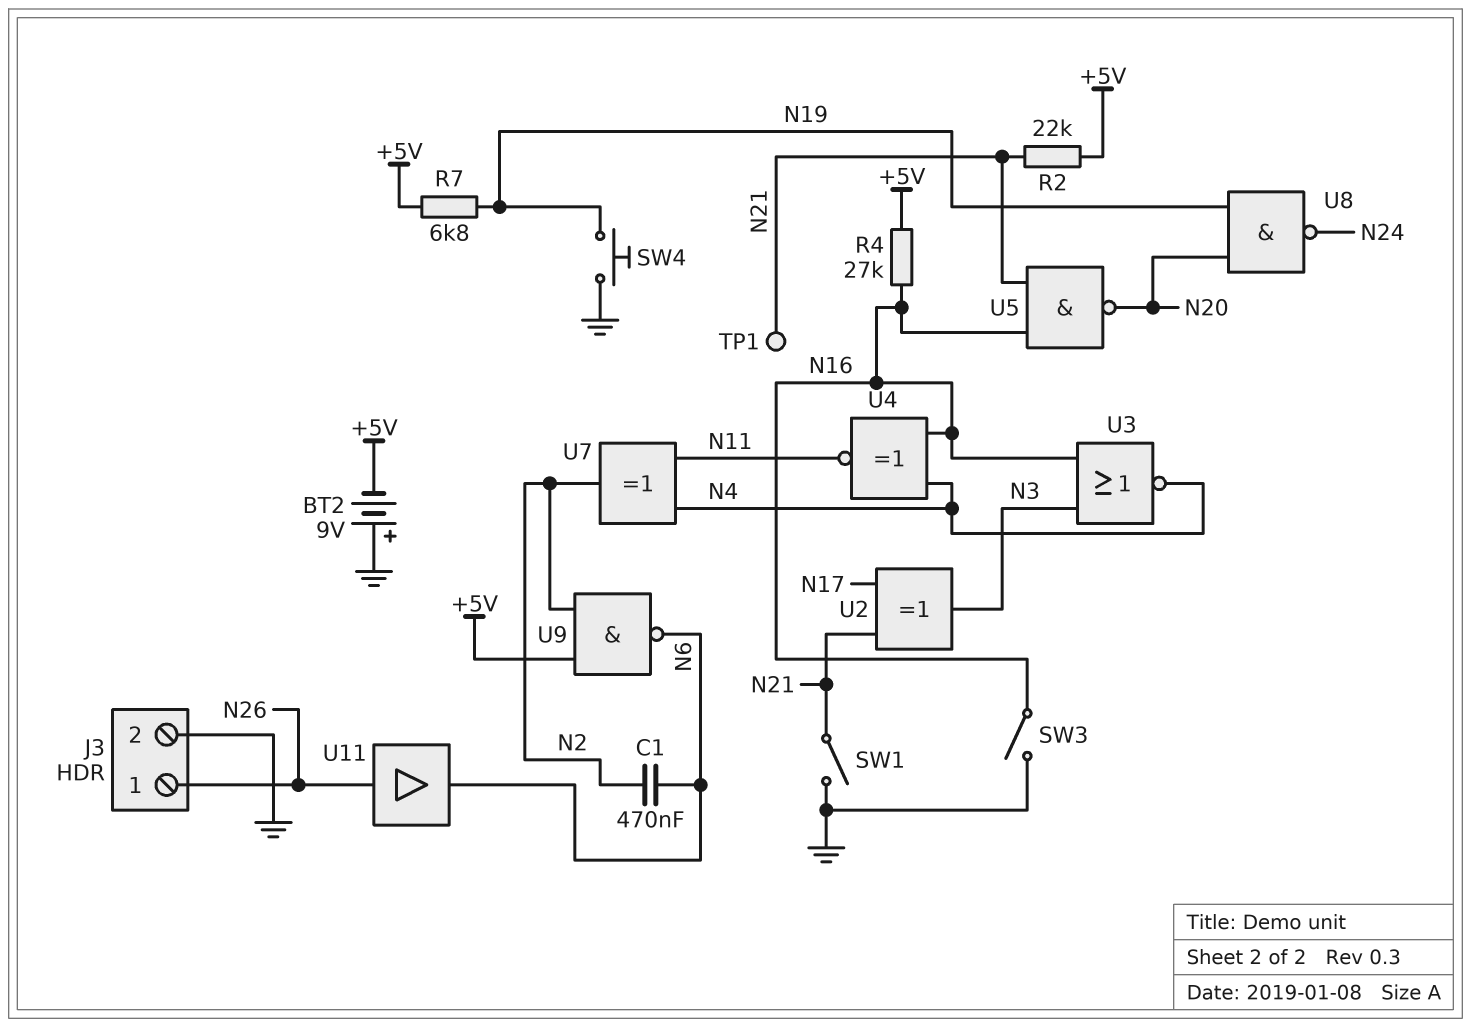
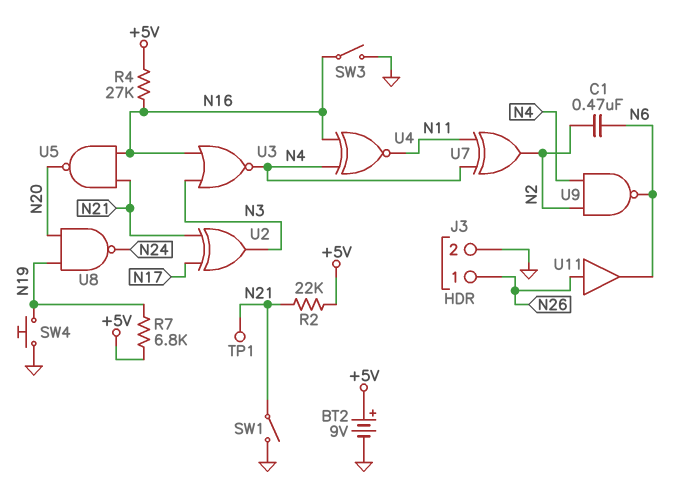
BT2: 9V (plus GND, minus +5V) -> 9V (plus +5V, minus GND)
U9: NAND (in +5V, in N2, out N6) -> NAND (in N2, in N4, out N6)

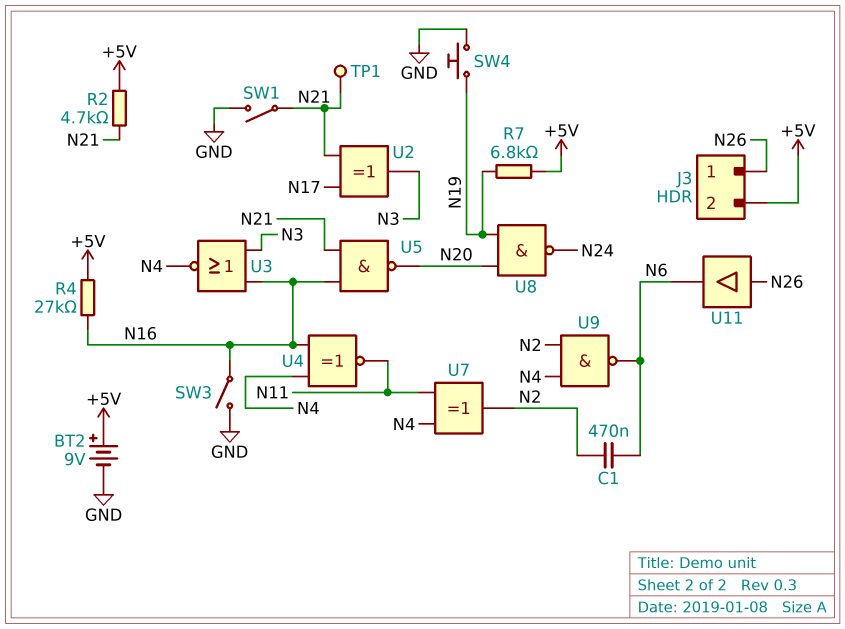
J3 pin 2: GND -> +5V
R2: 22k (+5V, N21) -> 4.7k (+5V, N21)

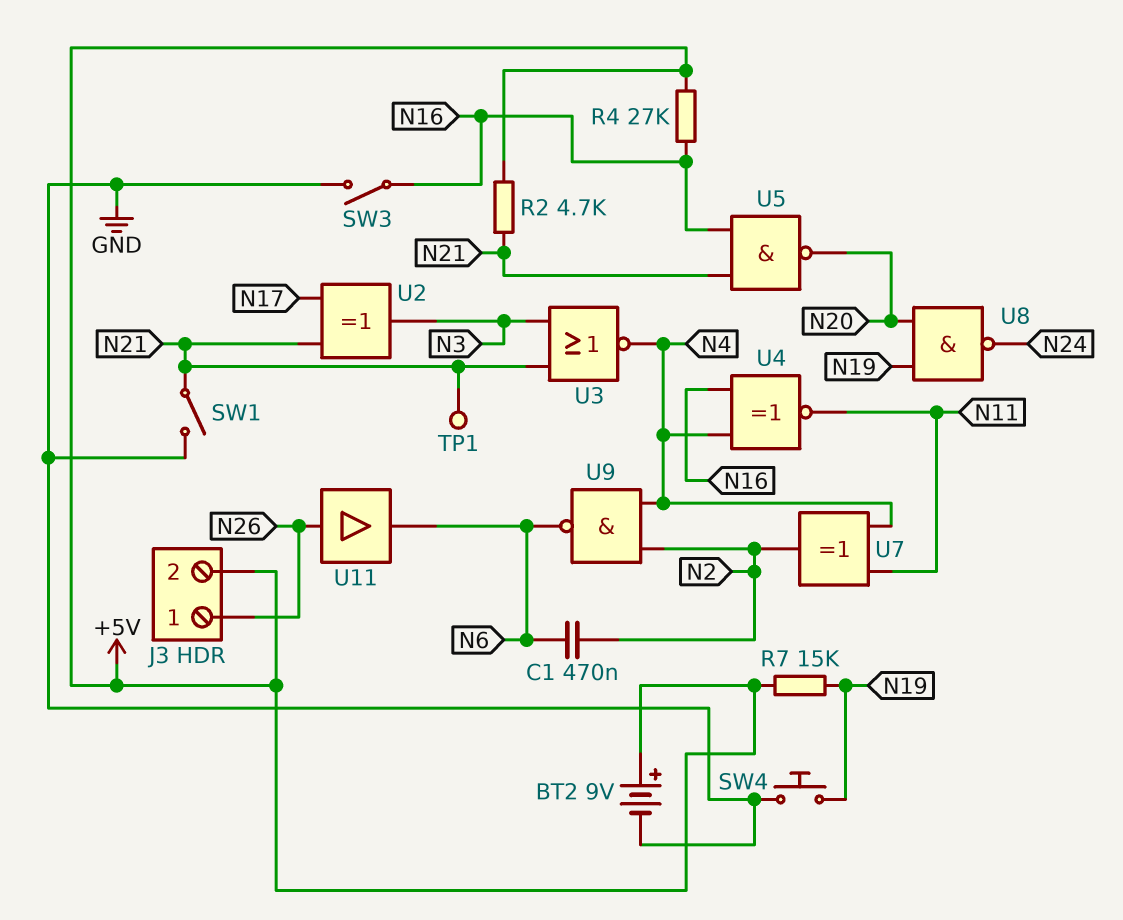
R7: 6.8k (+5V, N19) -> 15k (+5V, N19)
U3: NOR (in N3, in N16, out N4) -> NOR (in N3, in N21, out N4)

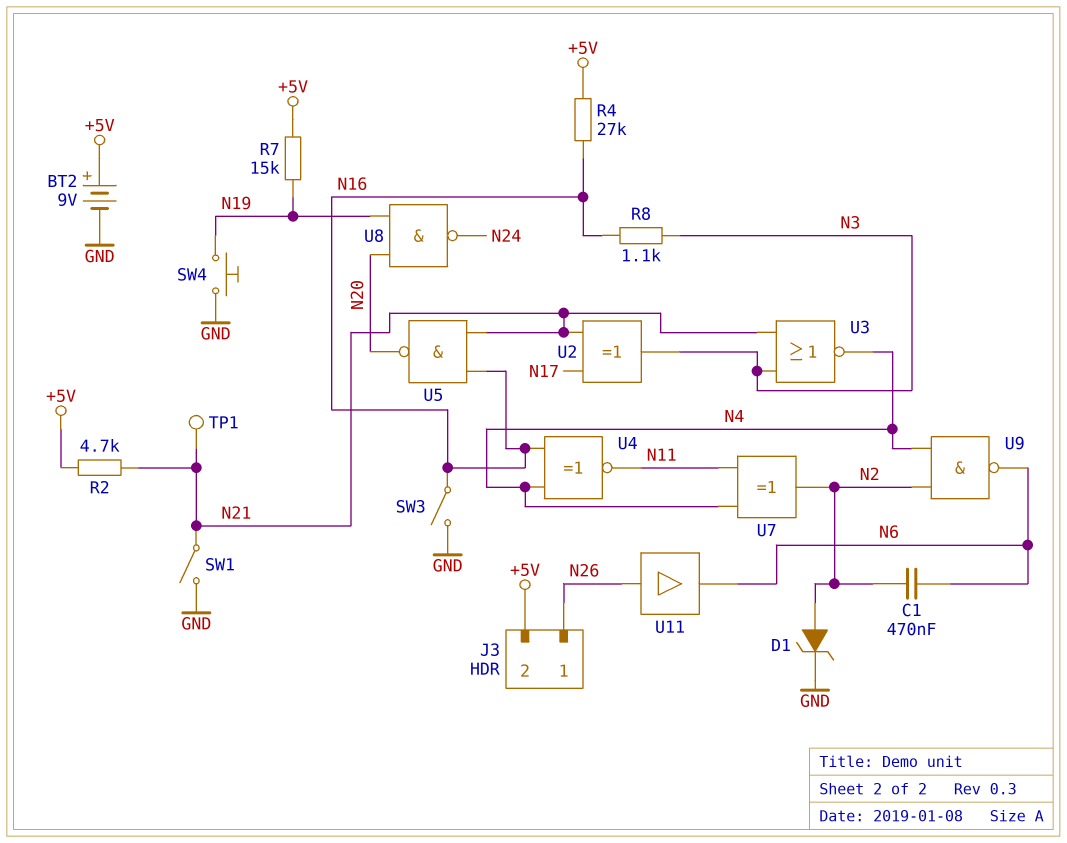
D1: none -> zener (A N2, K GND)
R8: none -> 1.1k (N3, N16)

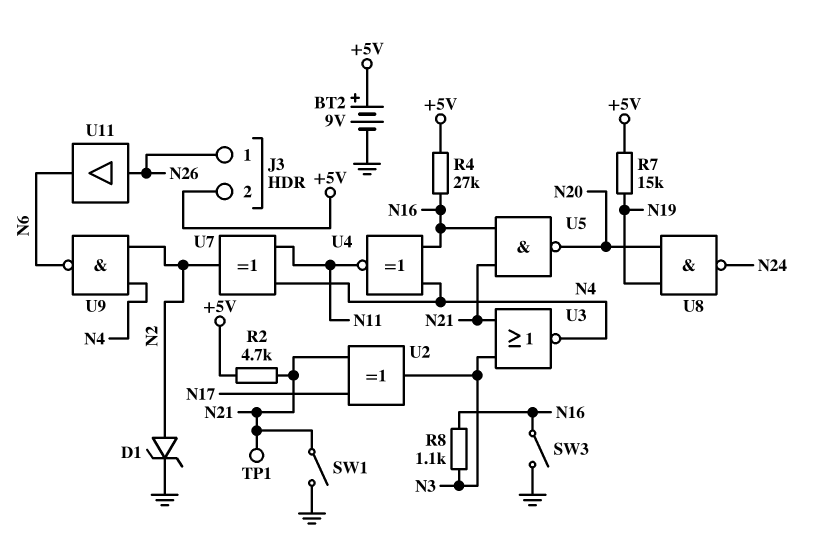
C1: 470nF (N2, N6) -> none
SW4: button (GND, N19) -> none

